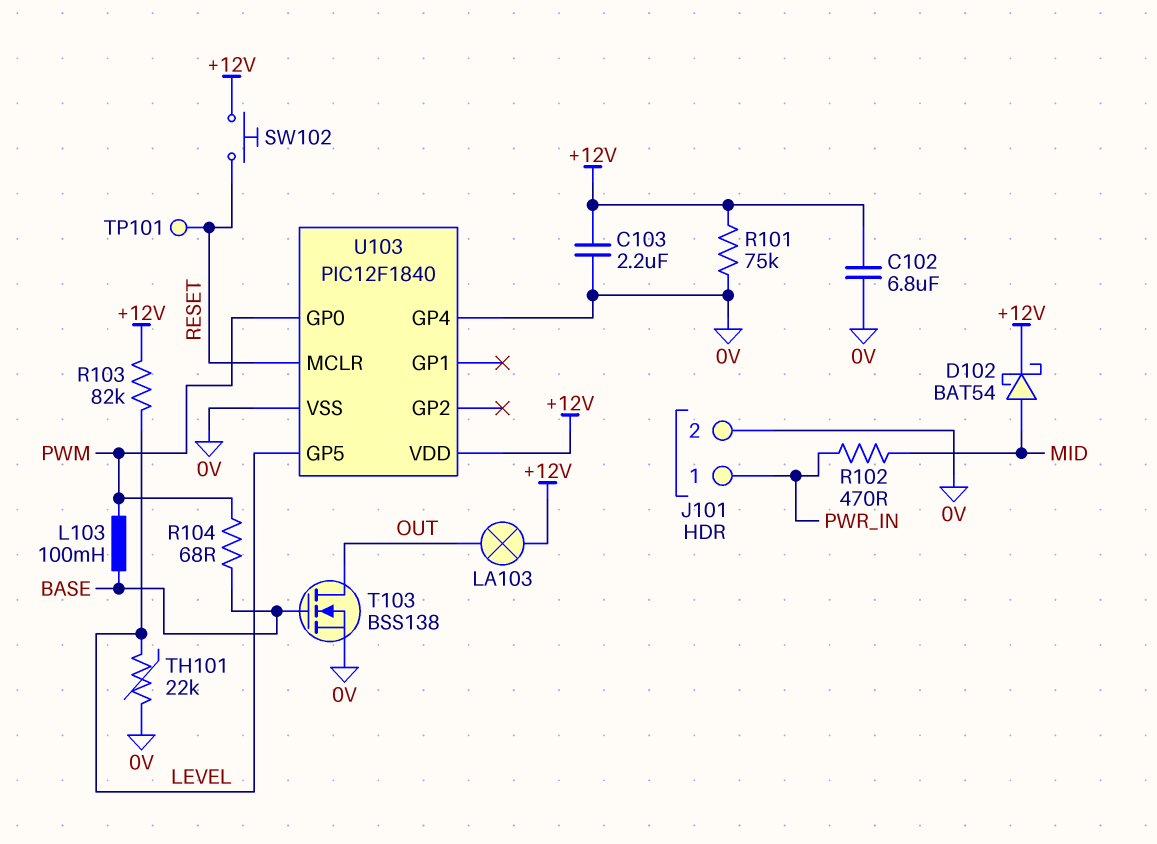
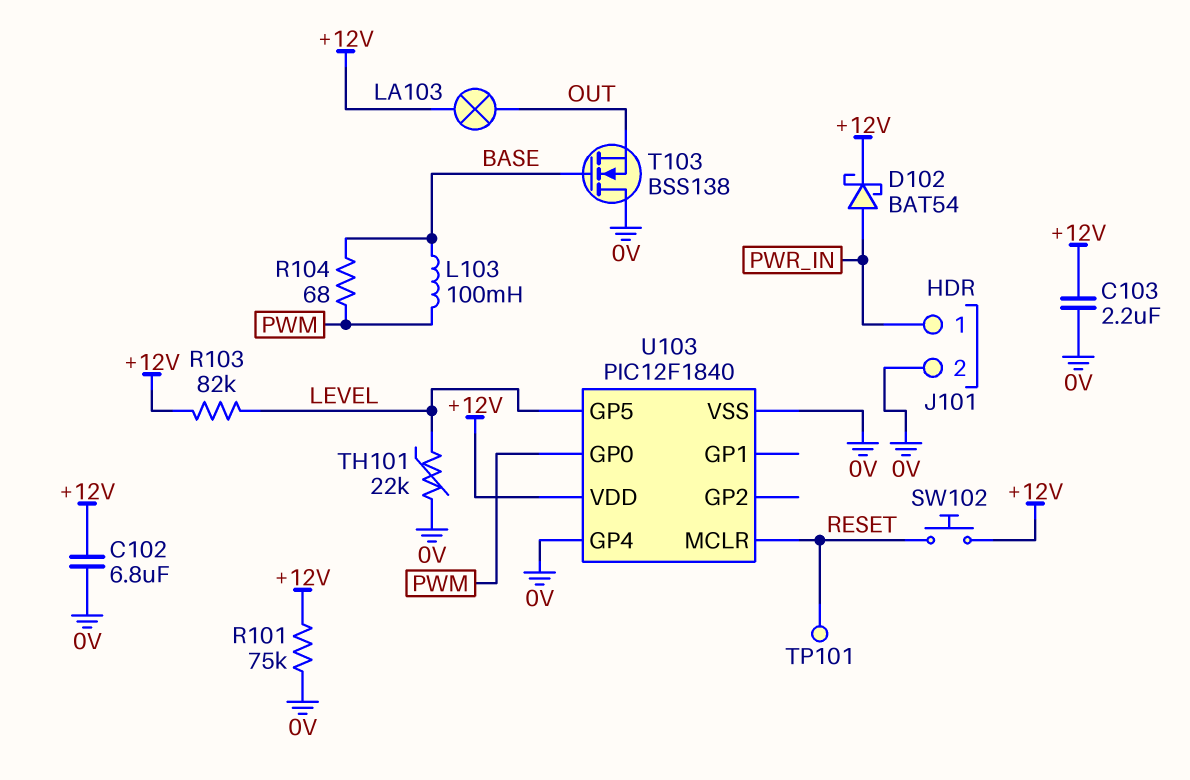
D102: schottky BAT54 (A MID, K +12V) -> schottky BAT54 (A PWR_IN, K +12V)
R102: 470 (MID, PWR_IN) -> none
T103: NMOS BSS138 (G BASE, D OUT, S 0V) -> NMOS BSS138 (G BASE, D 0V, S OUT)

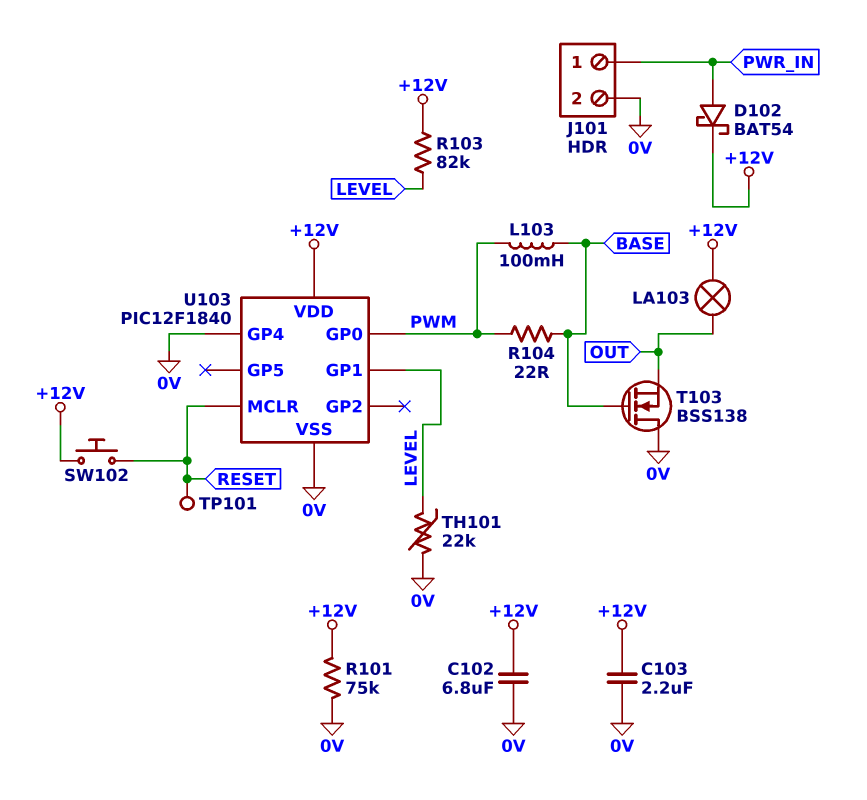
R104: 68 (BASE, PWM) -> 22 (BASE, PWM)
U103 pin GP1: none -> LEVEL
U103 pin GP5: LEVEL -> none

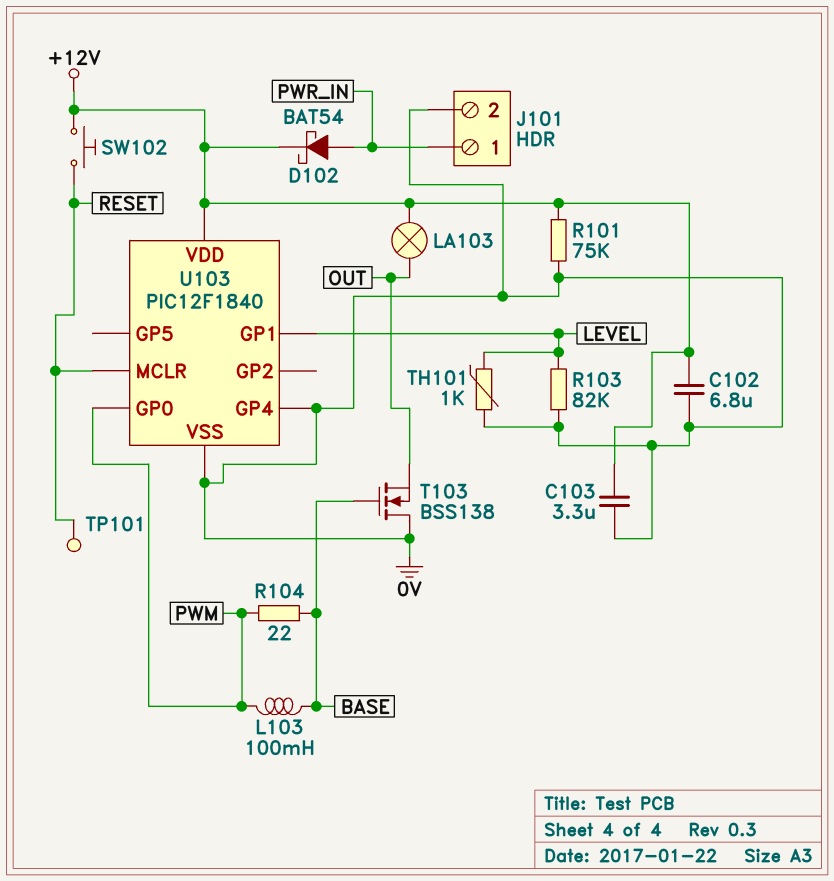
C103: 2.2uF (+12V, 0V) -> 3.3uF (+12V, 0V)
R103: 82k (+12V, LEVEL) -> 82k (0V, LEVEL)
TH101: 22k (0V, LEVEL) -> 1k (0V, LEVEL)

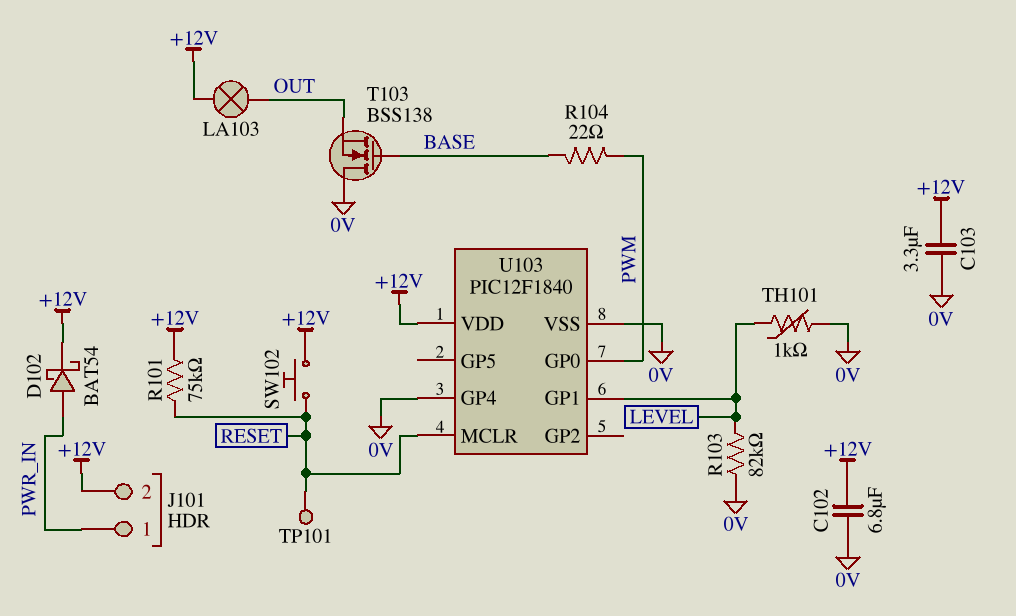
J101 pin 2: 0V -> +12V
L103: 100mH (BASE, PWM) -> none
R101: 75k (+12V, 0V) -> 75k (+12V, RESET)

